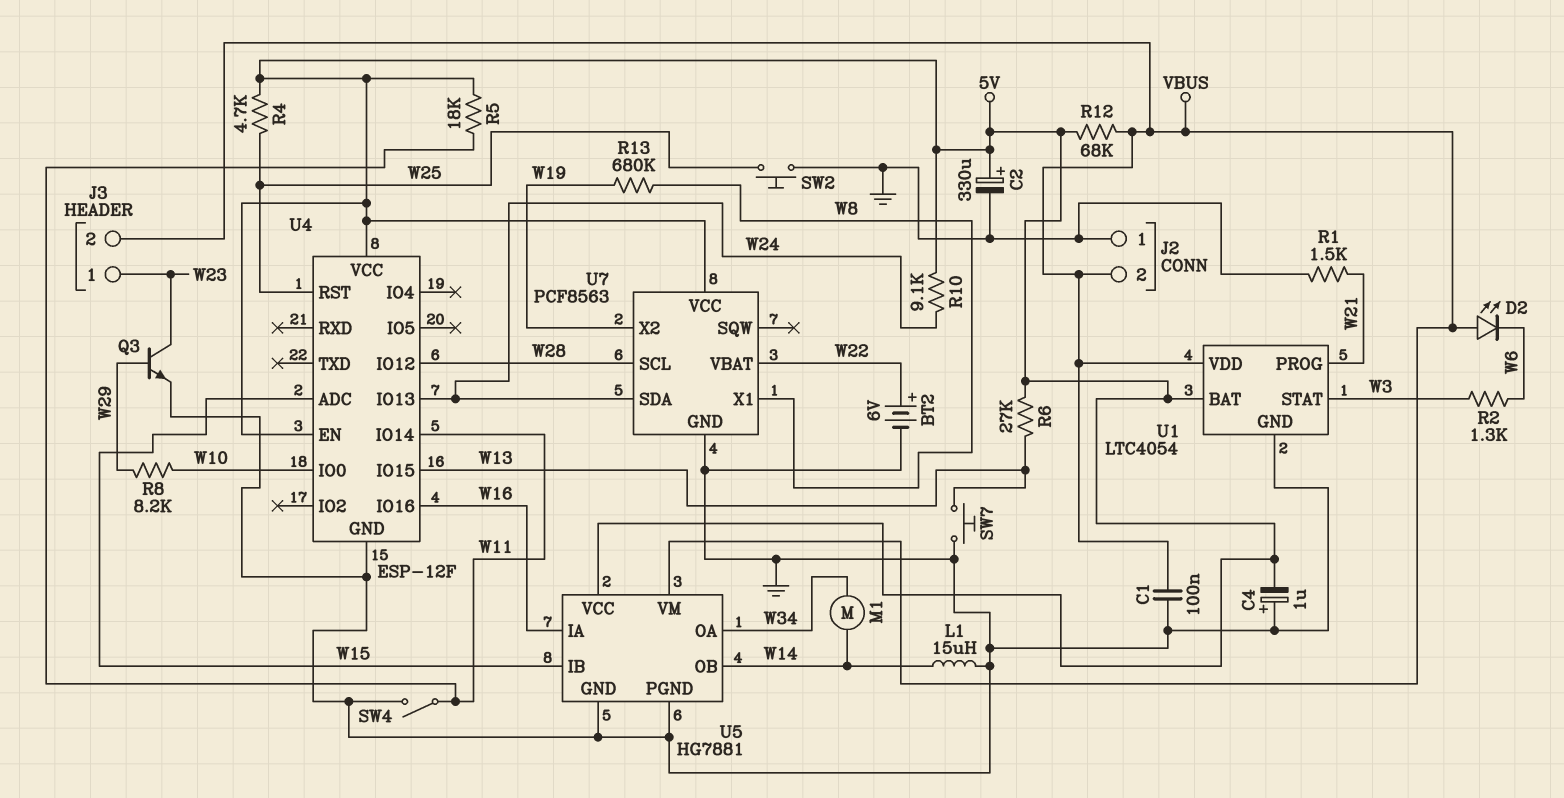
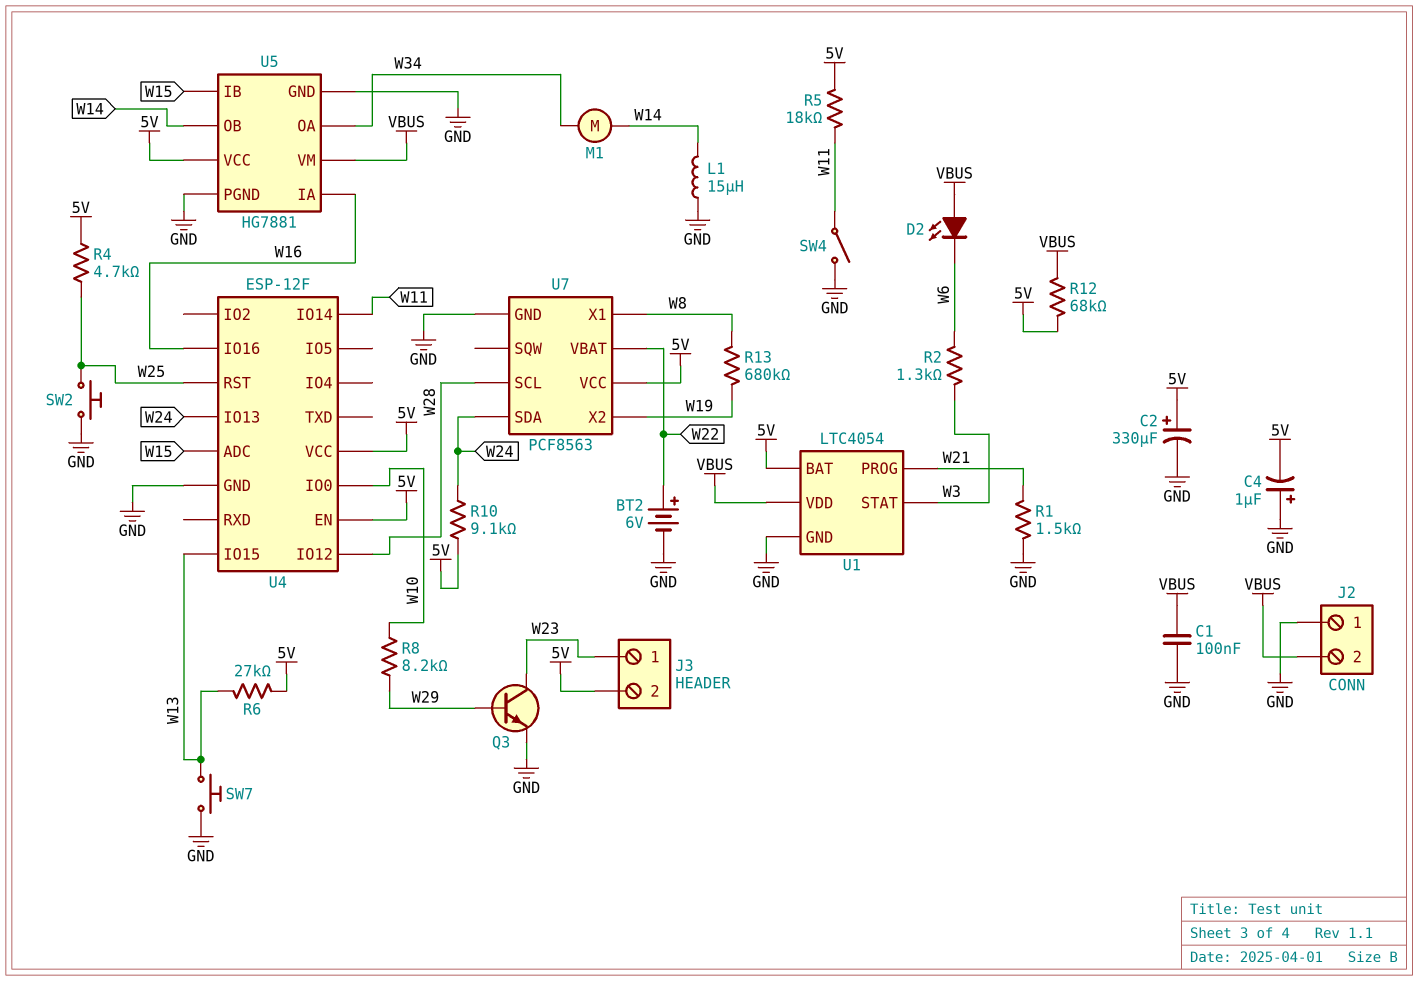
J3 pin 2: VBUS -> 5V

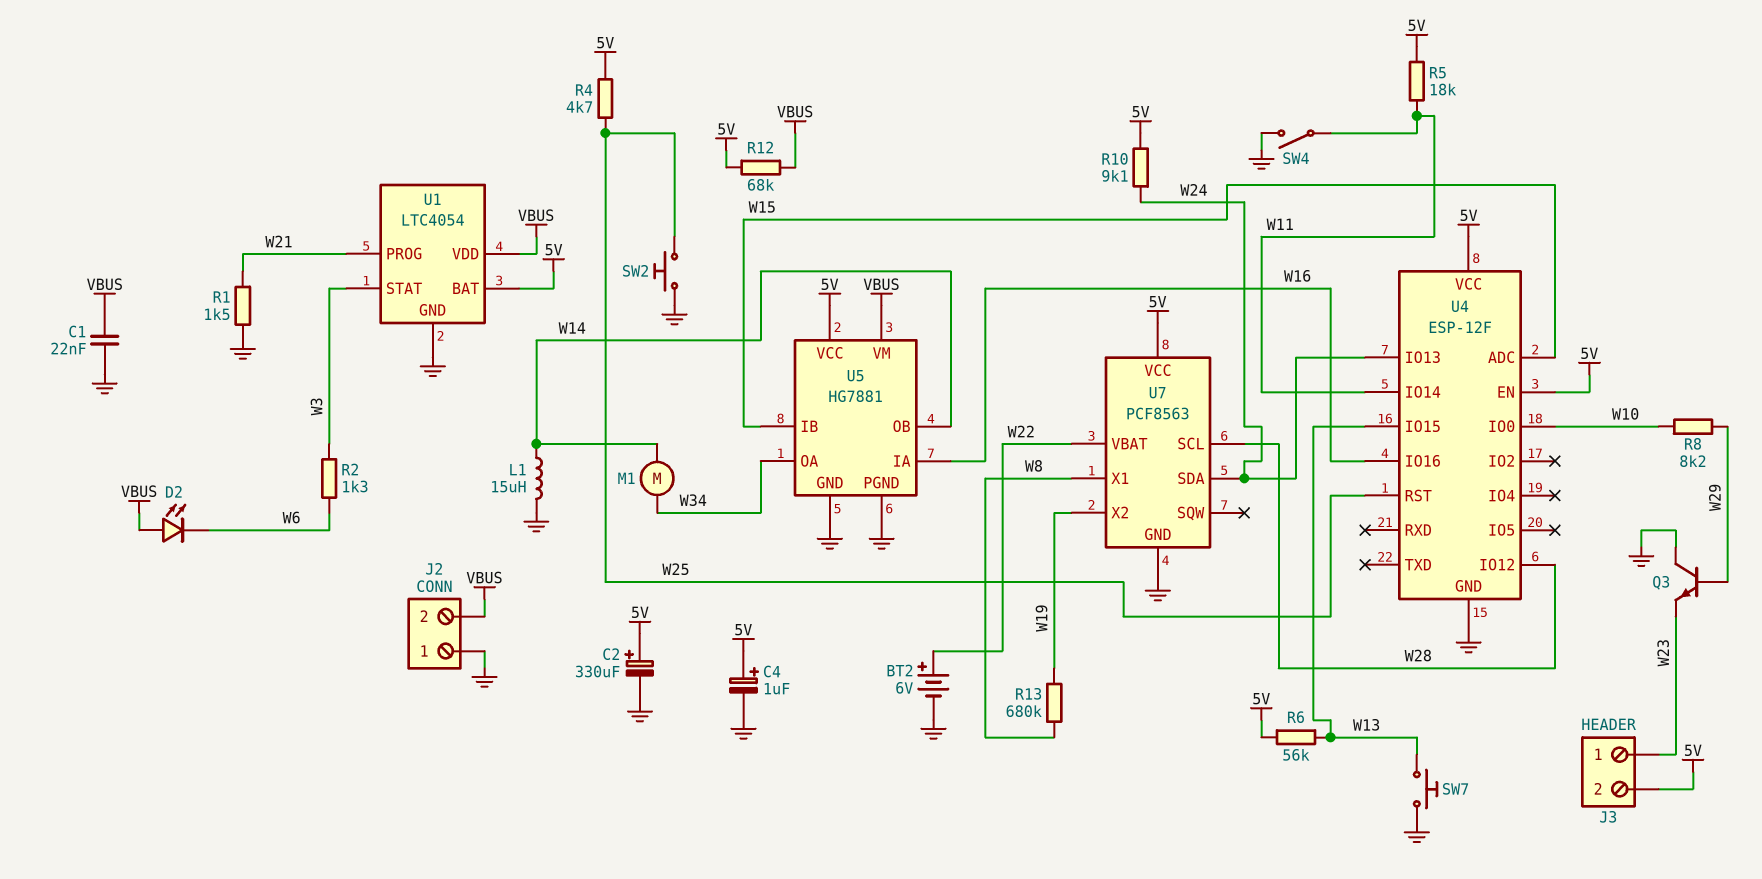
C1: 100nF (GND, VBUS) -> 22nF (GND, VBUS)
C4: 1uF (plus GND, minus 5V) -> 1uF (plus 5V, minus GND)
Q3: NPN (B W29, C W23, E GND) -> NPN (B W29, C GND, E W23)
R6: 27k (5V, W13) -> 56k (5V, W13)

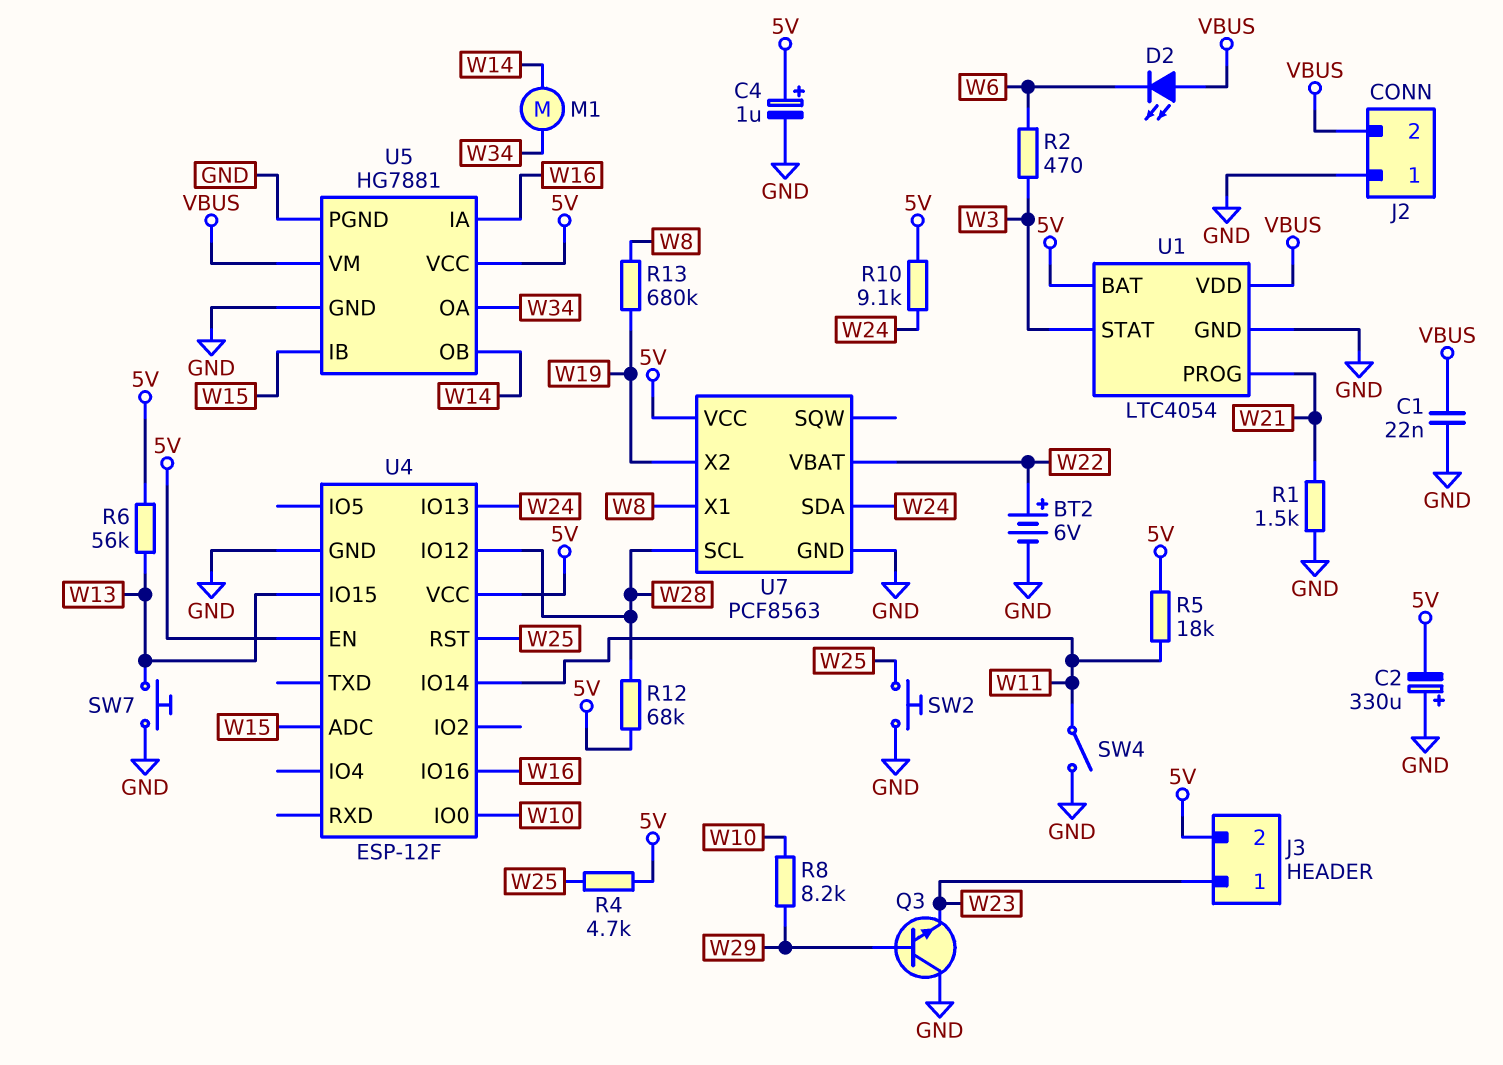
C2: 330uF (plus 5V, minus GND) -> 330uF (plus GND, minus 5V)
L1: 15uH (GND, W14) -> none
R2: 1.3k (W3, W6) -> 470 (W3, W6)
R12: 68k (5V, VBUS) -> 68k (5V, W28)

